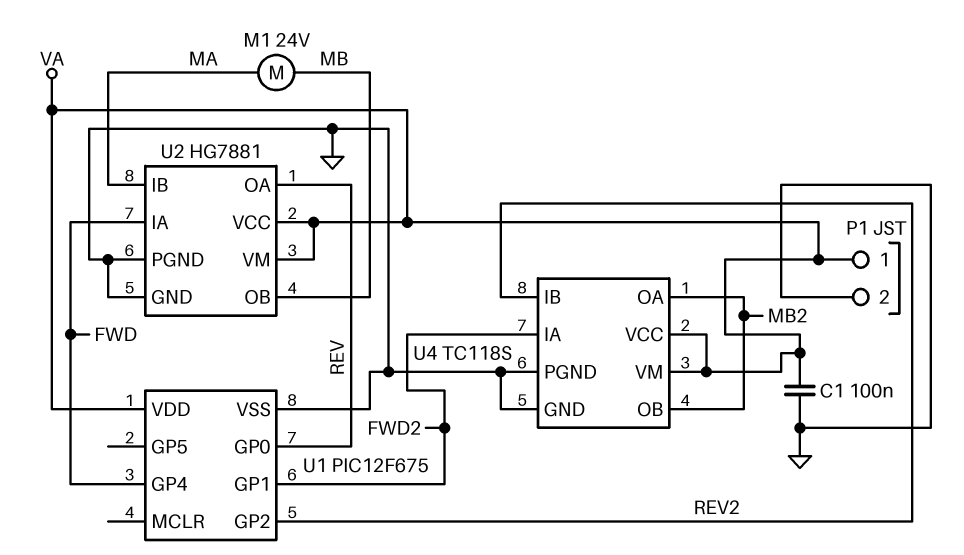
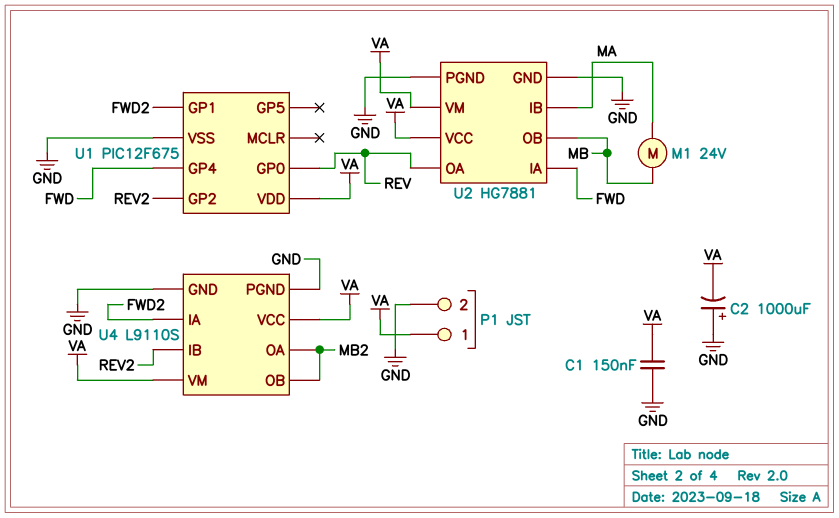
C1: 100nF (GND, VA) -> 150nF (GND, VA)
C2: none -> 1000uF (plus GND, minus VA)
U4: TC118S -> L9110S

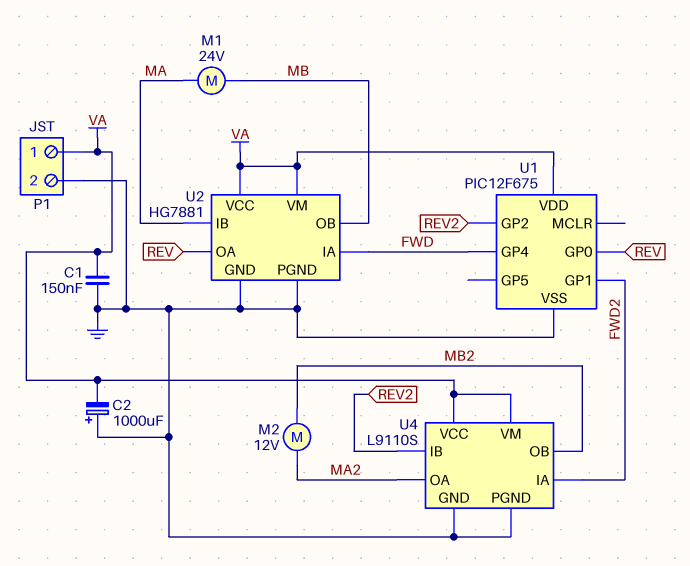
M2: none -> motor 12V (MA2, MB2)
U4 pin OA: MB2 -> MA2

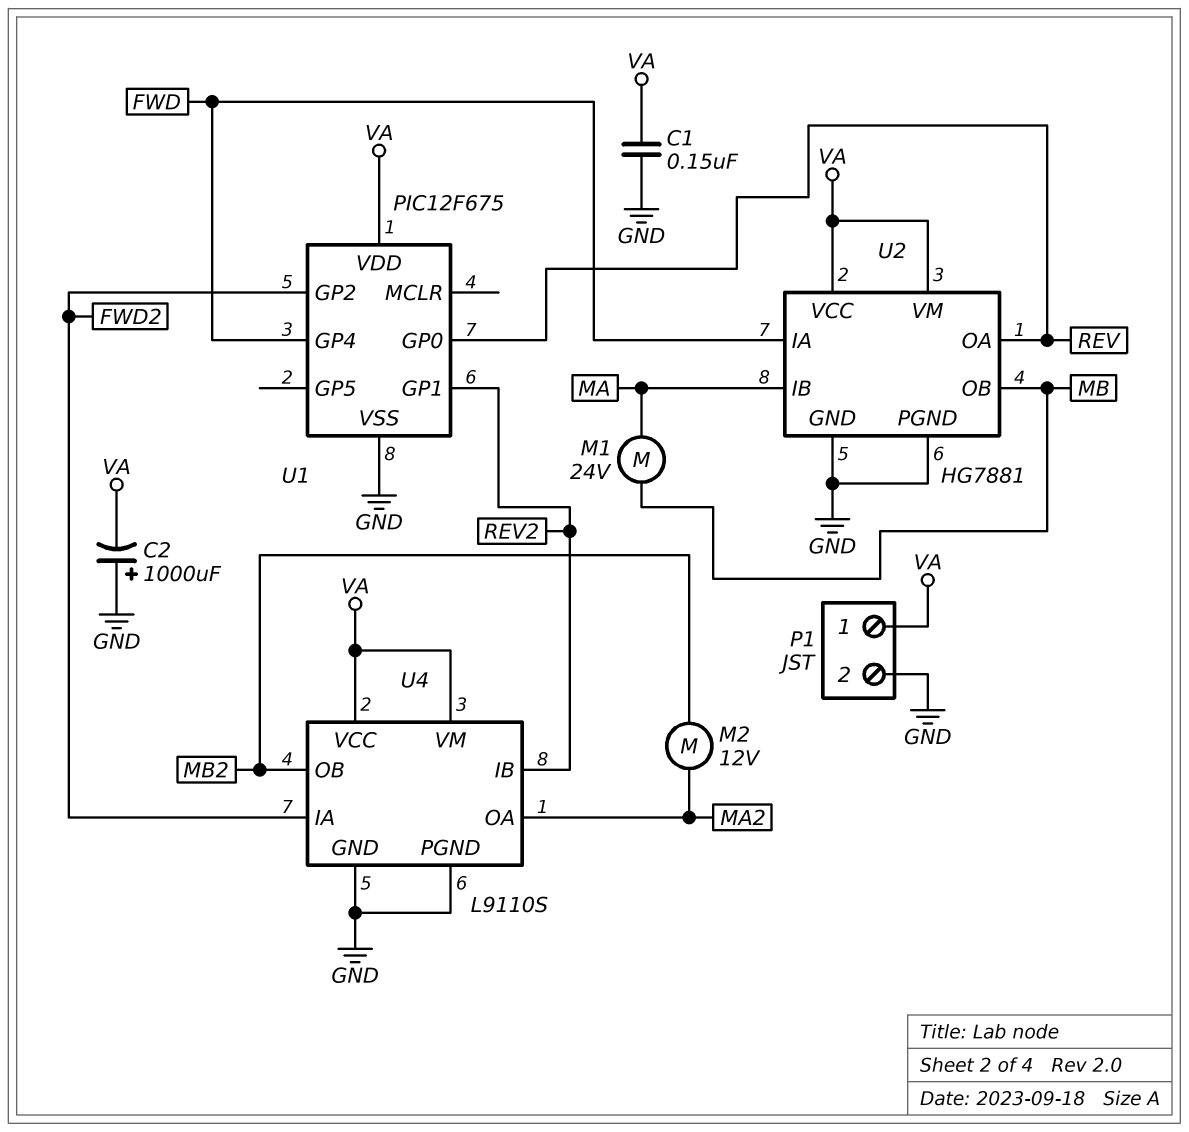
U1 pin GP1: FWD2 -> REV2
U1 pin GP2: REV2 -> FWD2

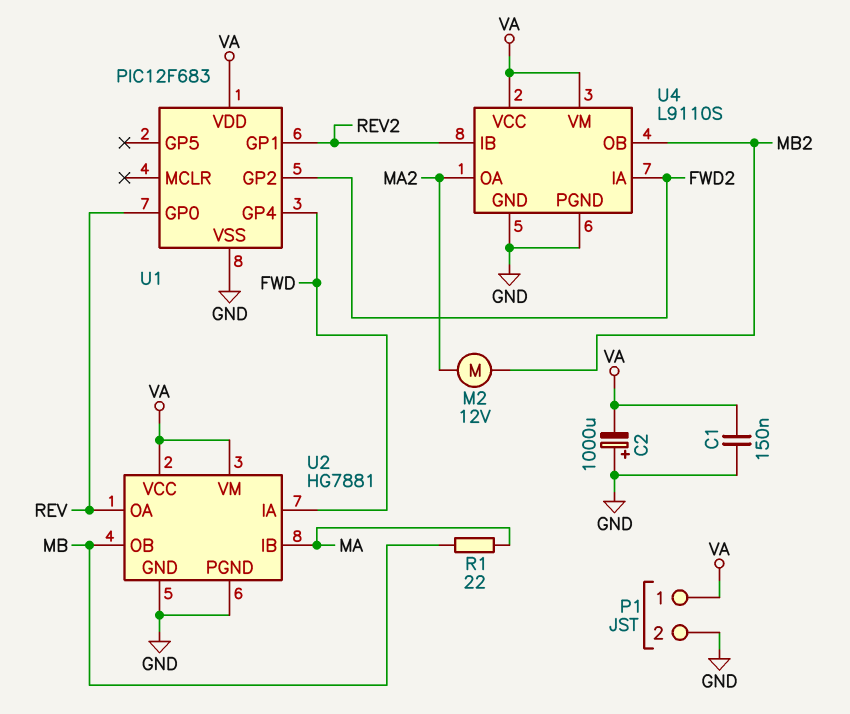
M1: motor 24V (MA, MB) -> none
R1: none -> 22 (MA, MB)
U1: PIC12F675 -> PIC12F683

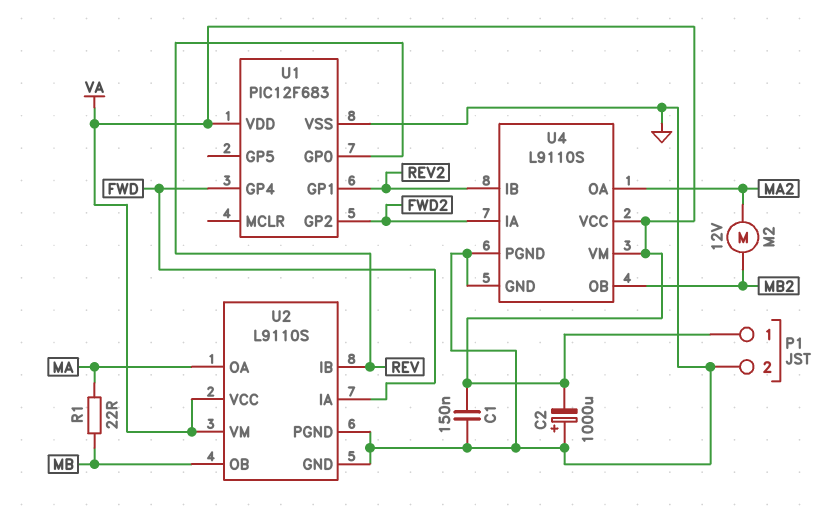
U2: HG7881 -> L9110S
U2 pin IB: MA -> REV
U2 pin OA: REV -> MA

